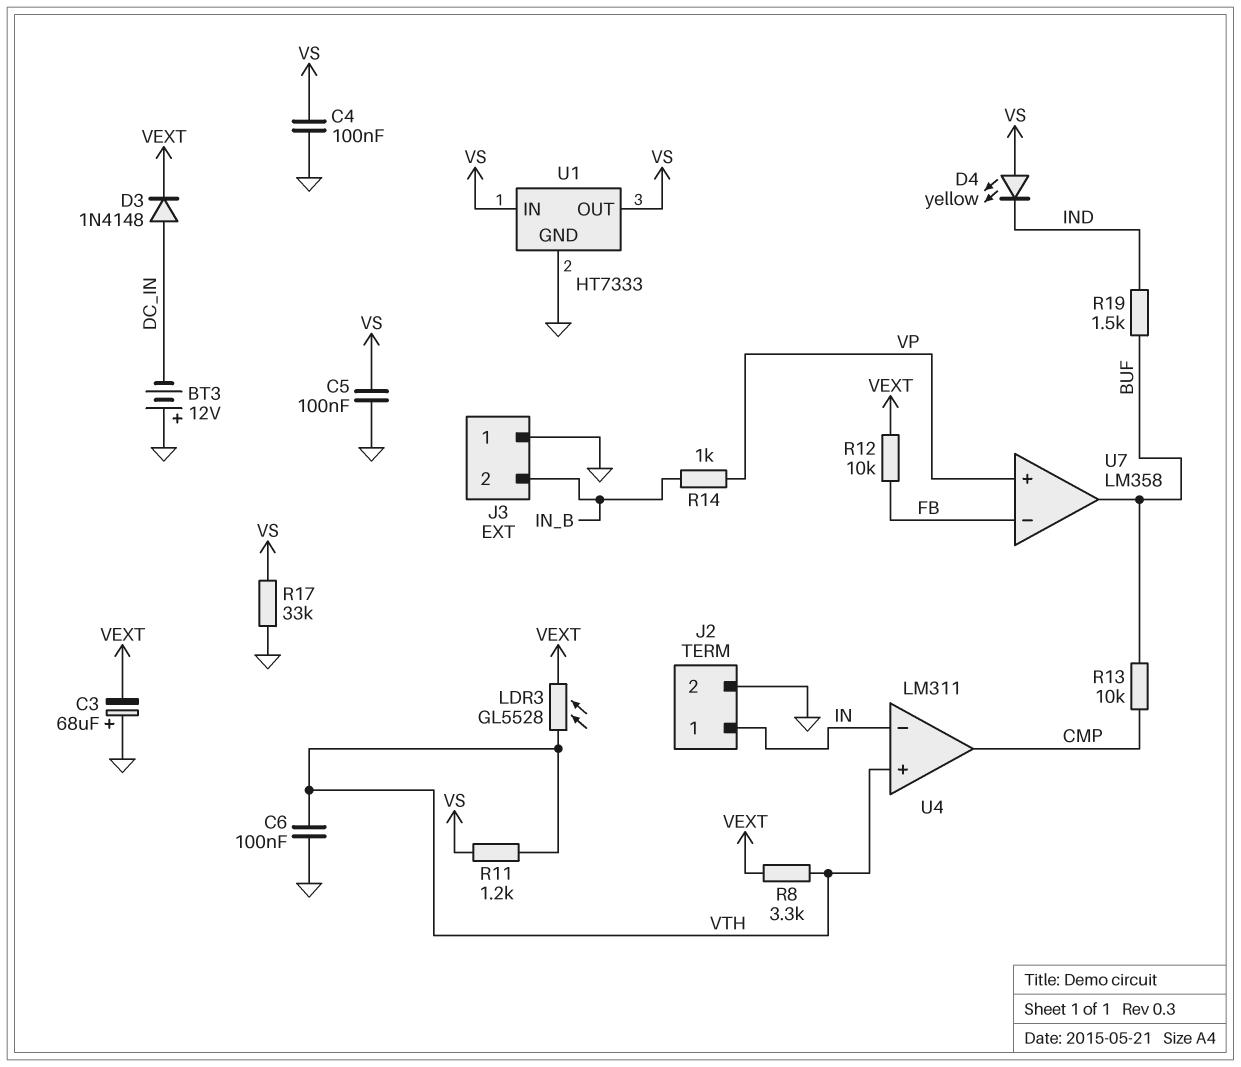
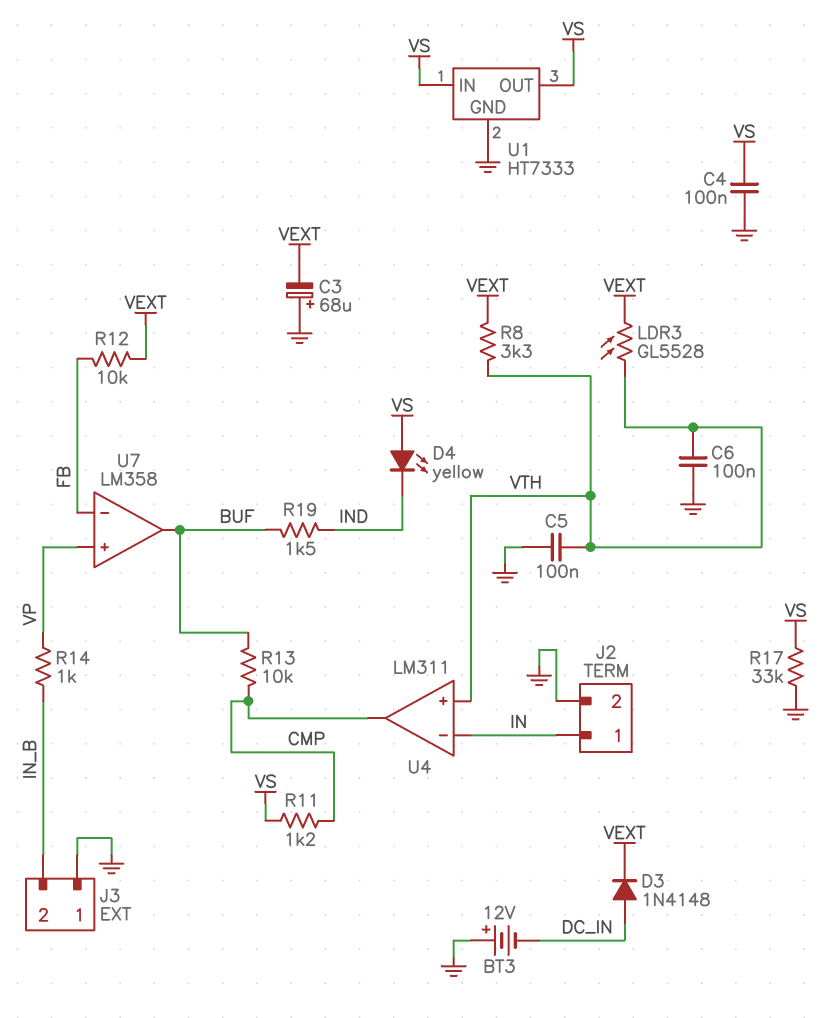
C5: 100nF (GND, VS) -> 100nF (GND, VTH)
R11: 1.2k (VS, VTH) -> 1.2k (CMP, VS)

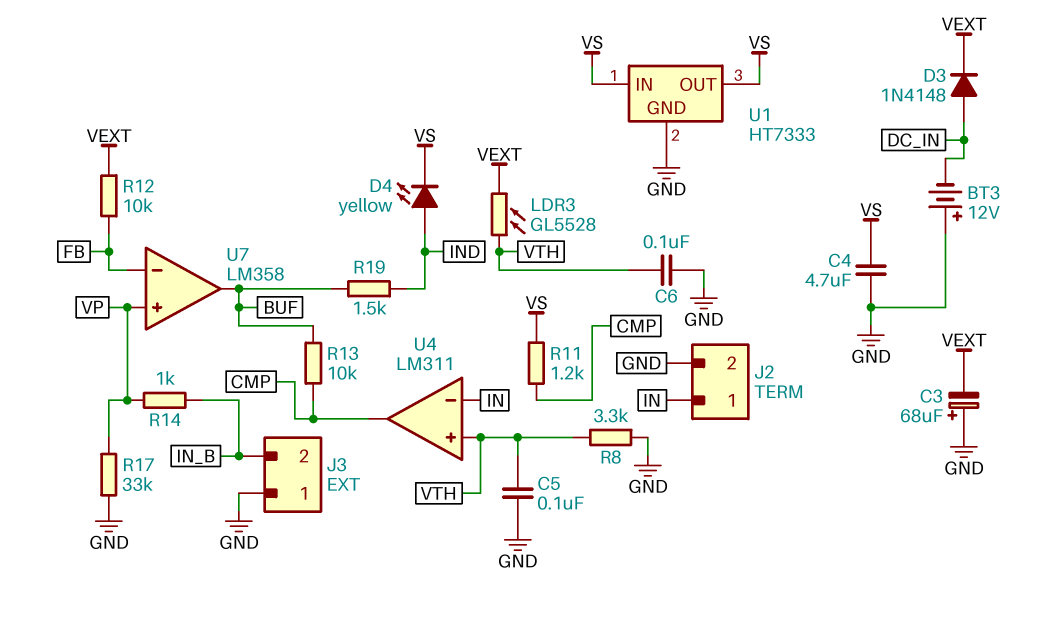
C4: 100nF (GND, VS) -> 4.7uF (GND, VS)
D4: LED yellow (A VS, K IND) -> LED yellow (A IND, K VS)
R8: 3.3k (VEXT, VTH) -> 3.3k (GND, VTH)
R17: 33k (GND, VS) -> 33k (GND, VP)

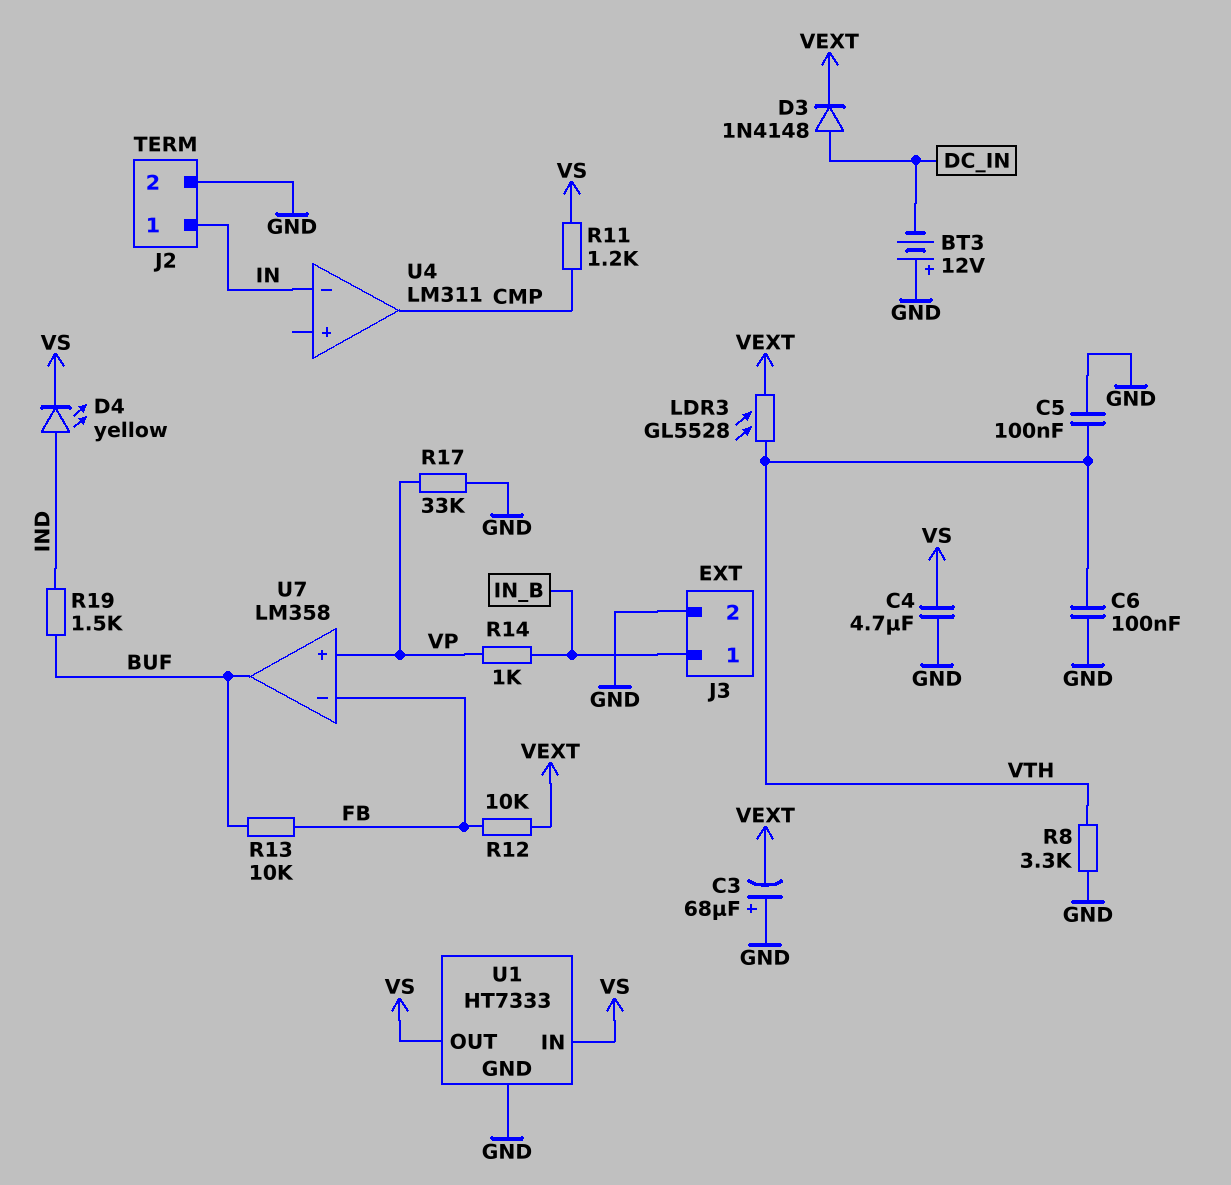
J3 pin 1: GND -> IN_B
J3 pin 2: IN_B -> GND
R13: 10k (BUF, CMP) -> 10k (BUF, FB)
U4 pin in+: VTH -> none

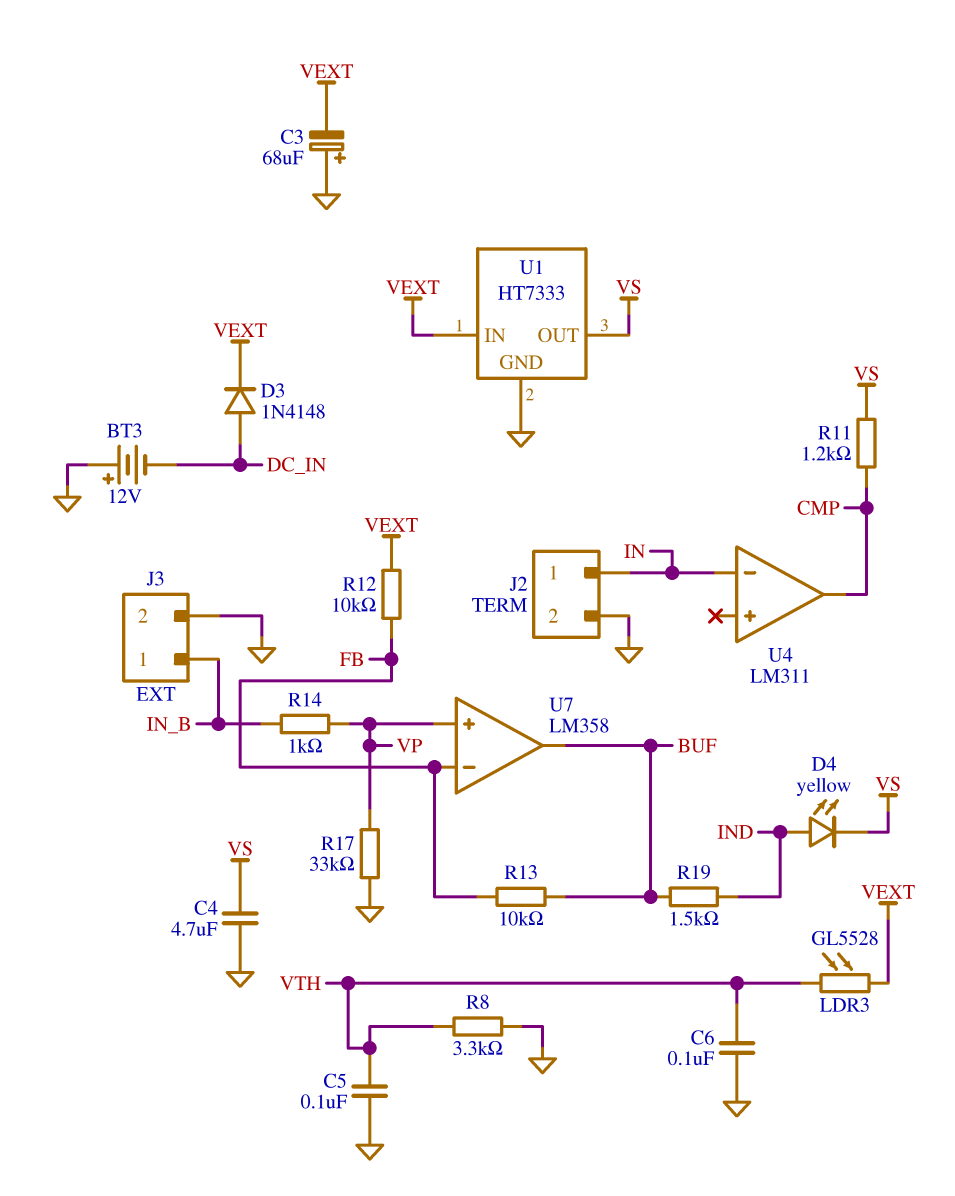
U1 pin IN: VS -> VEXT

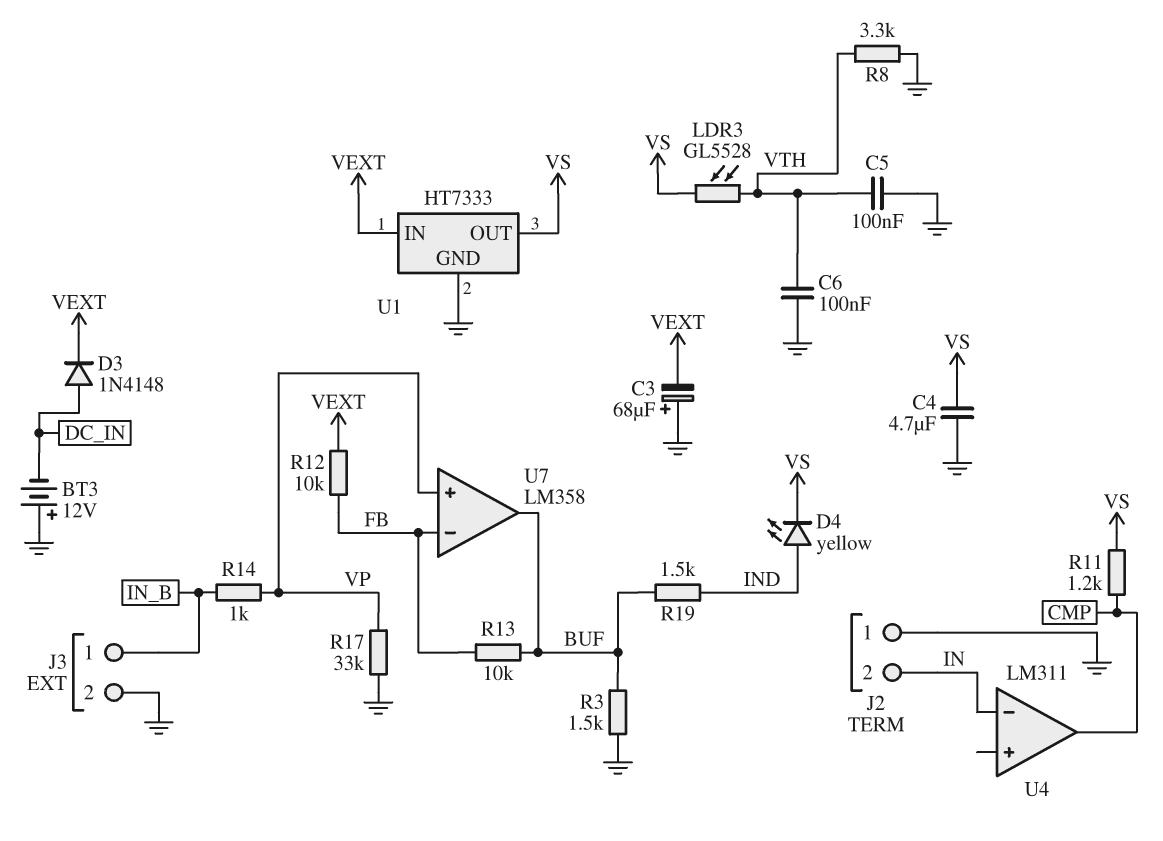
J2 pin 1: IN -> GND
J2 pin 2: GND -> IN
LDR3: GL5528 (VEXT, VTH) -> GL5528 (VS, VTH)
R3: none -> 1.5k (BUF, GND)

